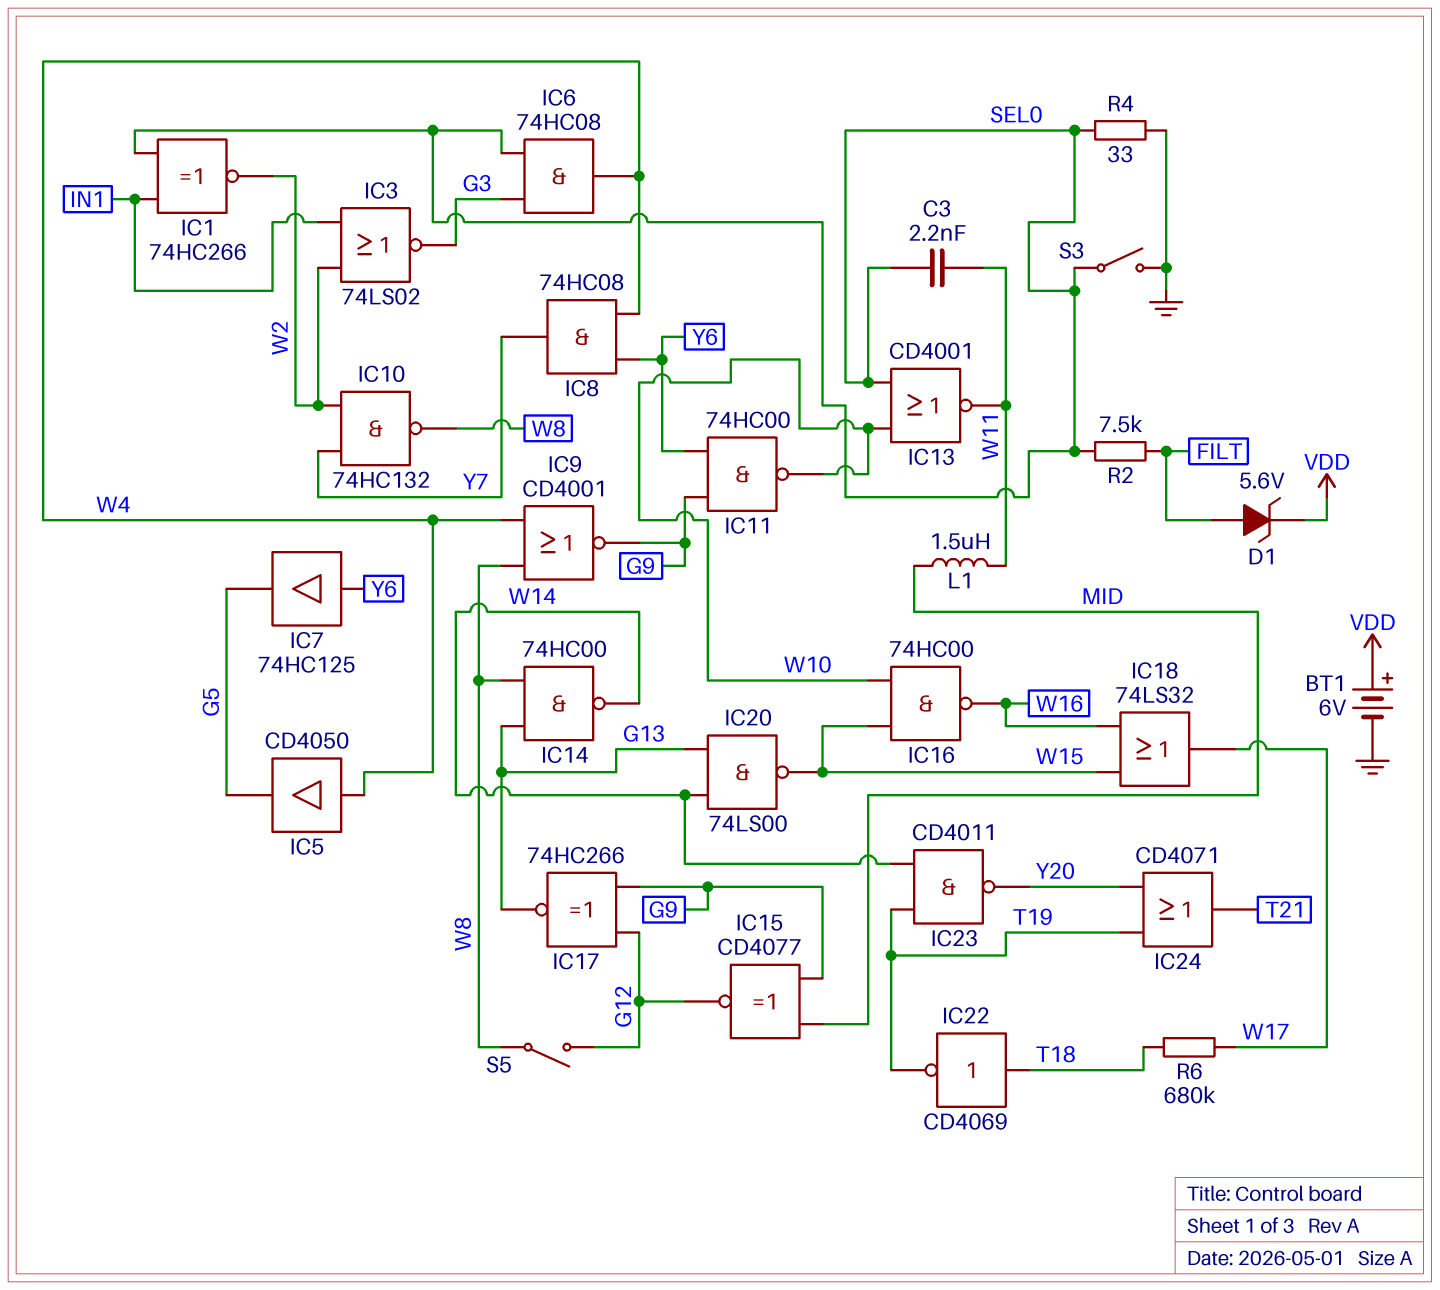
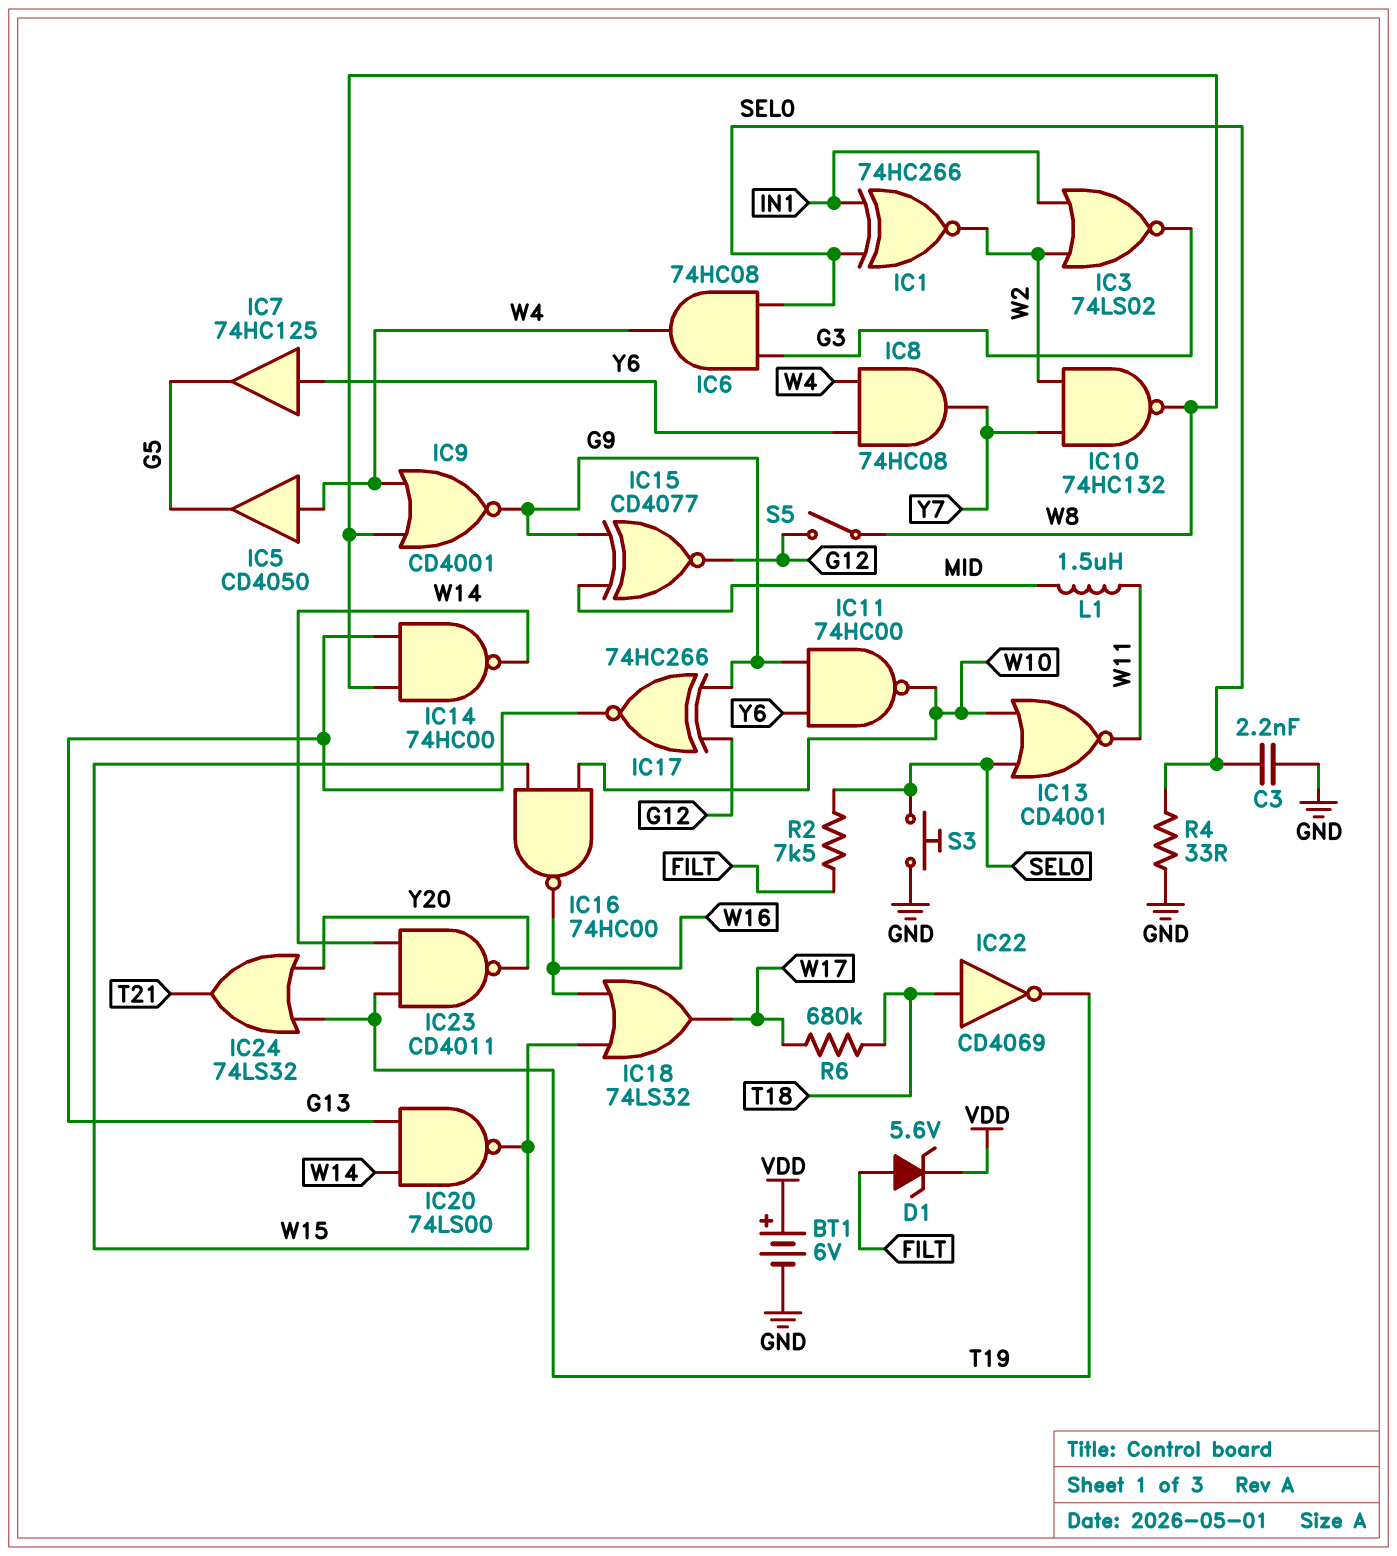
C3: 2.2nF (SEL0, W11) -> 2.2nF (GND, SEL0)
IC24: OR CD4071 (in T19, in Y20, out T21) -> OR 74LS32 (in T19, in Y20, out T21)
S3: switch (GND, SEL0) -> button (GND, SEL0)

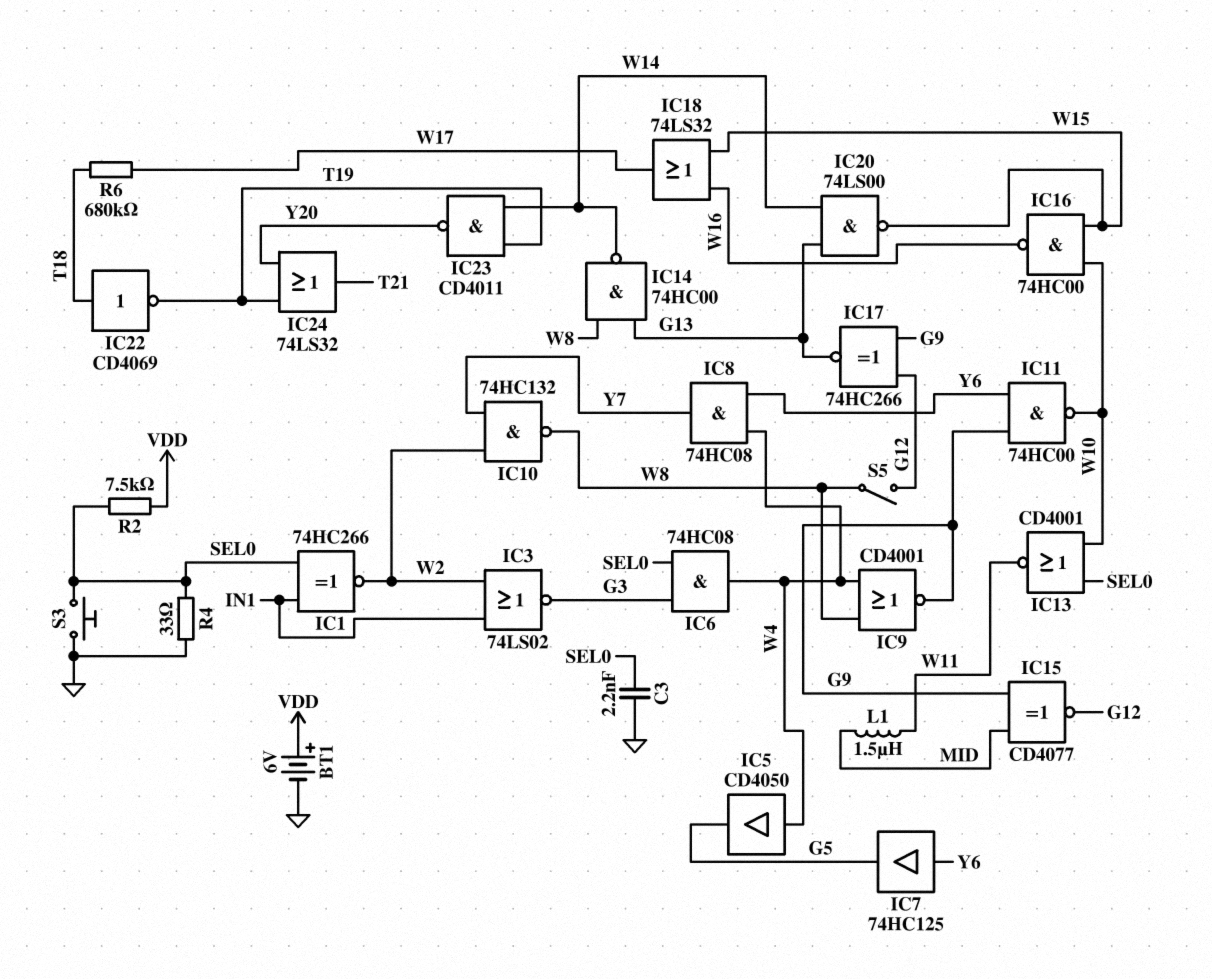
D1: zener 5.6V (A FILT, K VDD) -> none
R2: 7.5k (FILT, SEL0) -> 7.5k (SEL0, VDD)

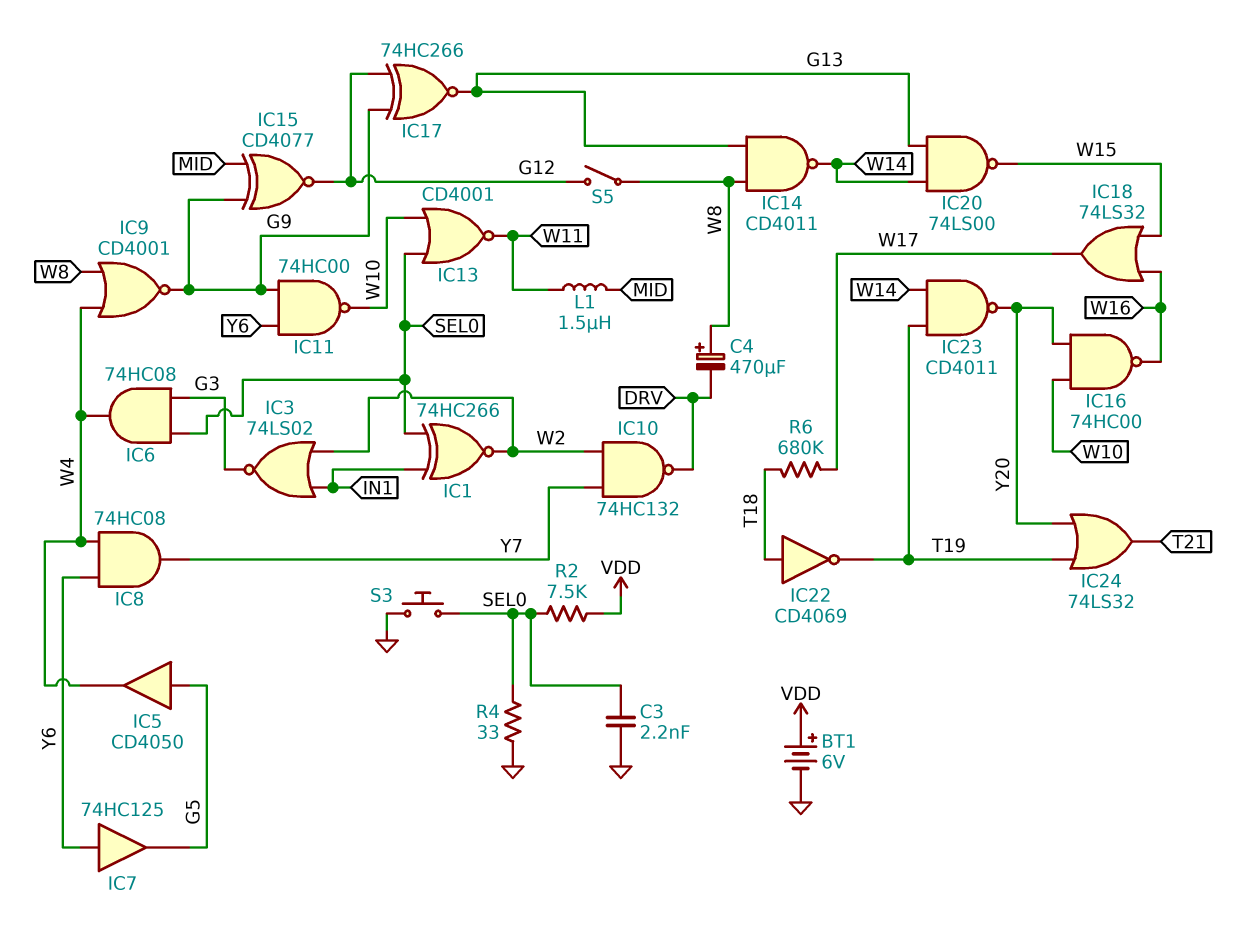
C4: none -> 470uF (plus W8, minus DRV)
IC5: buffer CD4050 (in W4, out G5) -> buffer CD4050 (in G5, out W4)
IC10: NAND 74HC132 (in W2, in Y7, out W8) -> NAND 74HC132 (in W2, in Y7, out DRV)
IC14: NAND 74HC00 (in G13, in W8, out W14) -> NAND CD4011 (in G13, in W8, out W14)
IC16: NAND 74HC00 (in W10, in W15, out W16) -> NAND 74HC00 (in W10, in Y20, out W16)

